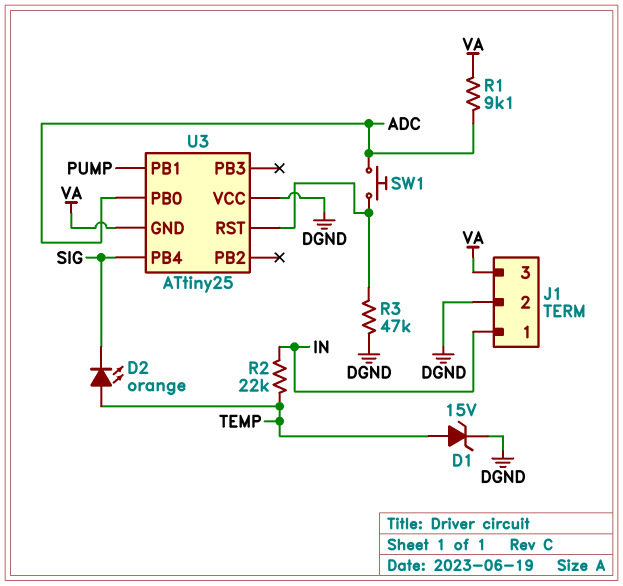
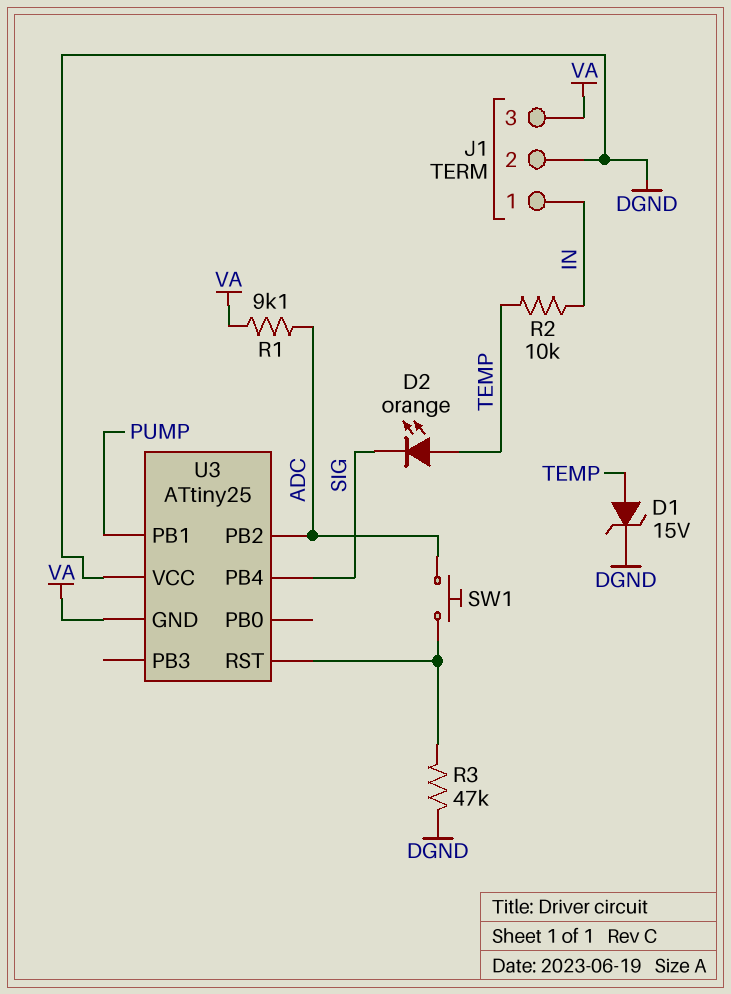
R2: 22k (IN, TEMP) -> 10k (IN, TEMP)
U3 pin PB0: ADC -> none
U3 pin PB2: none -> ADC

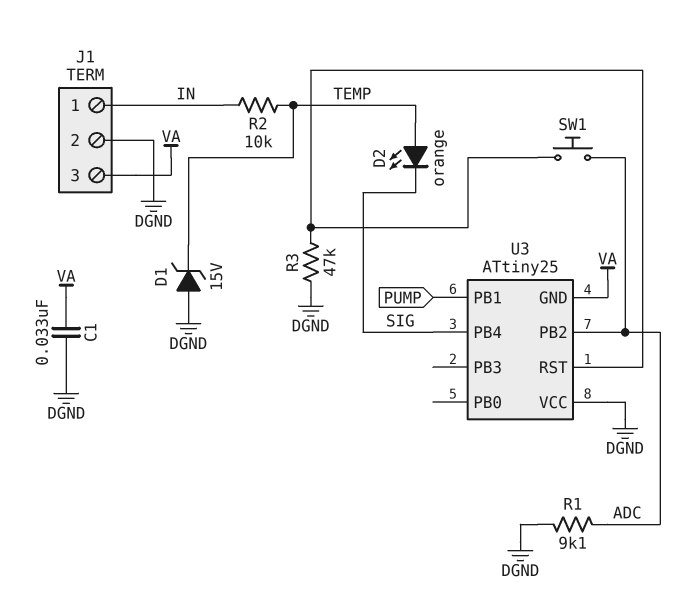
C1: none -> 33nF (DGND, VA)
D1: zener 15V (A TEMP, K DGND) -> zener 15V (A DGND, K TEMP)
R1: 9.1k (ADC, VA) -> 9.1k (ADC, DGND)

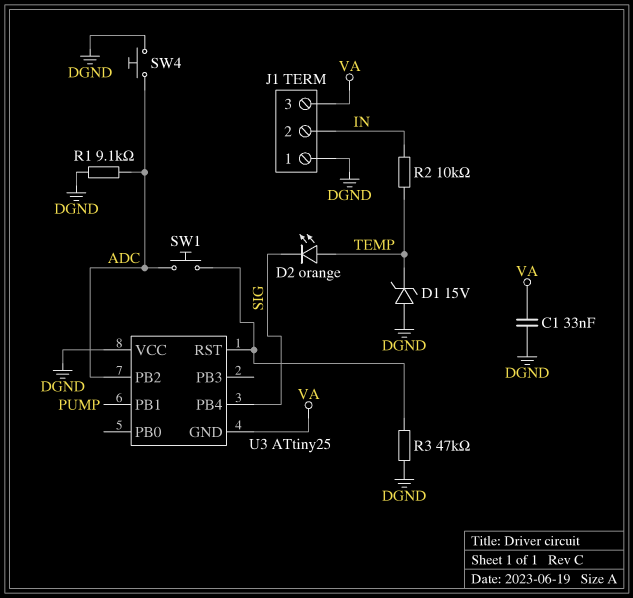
J1 pin 1: IN -> DGND
J1 pin 2: DGND -> IN
SW4: none -> button (ADC, DGND)

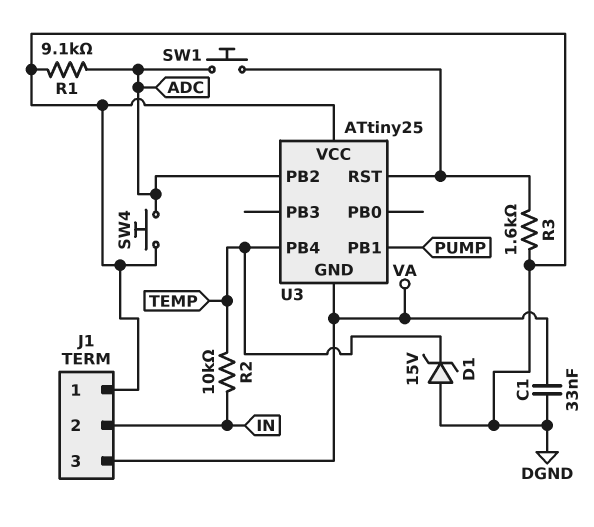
D2: LED orange (A TEMP, K SIG) -> none
R3: 47k (DGND, U3/RST) -> 1.6k (DGND, U3/RST)
U3 pin PB4: SIG -> TEMP

